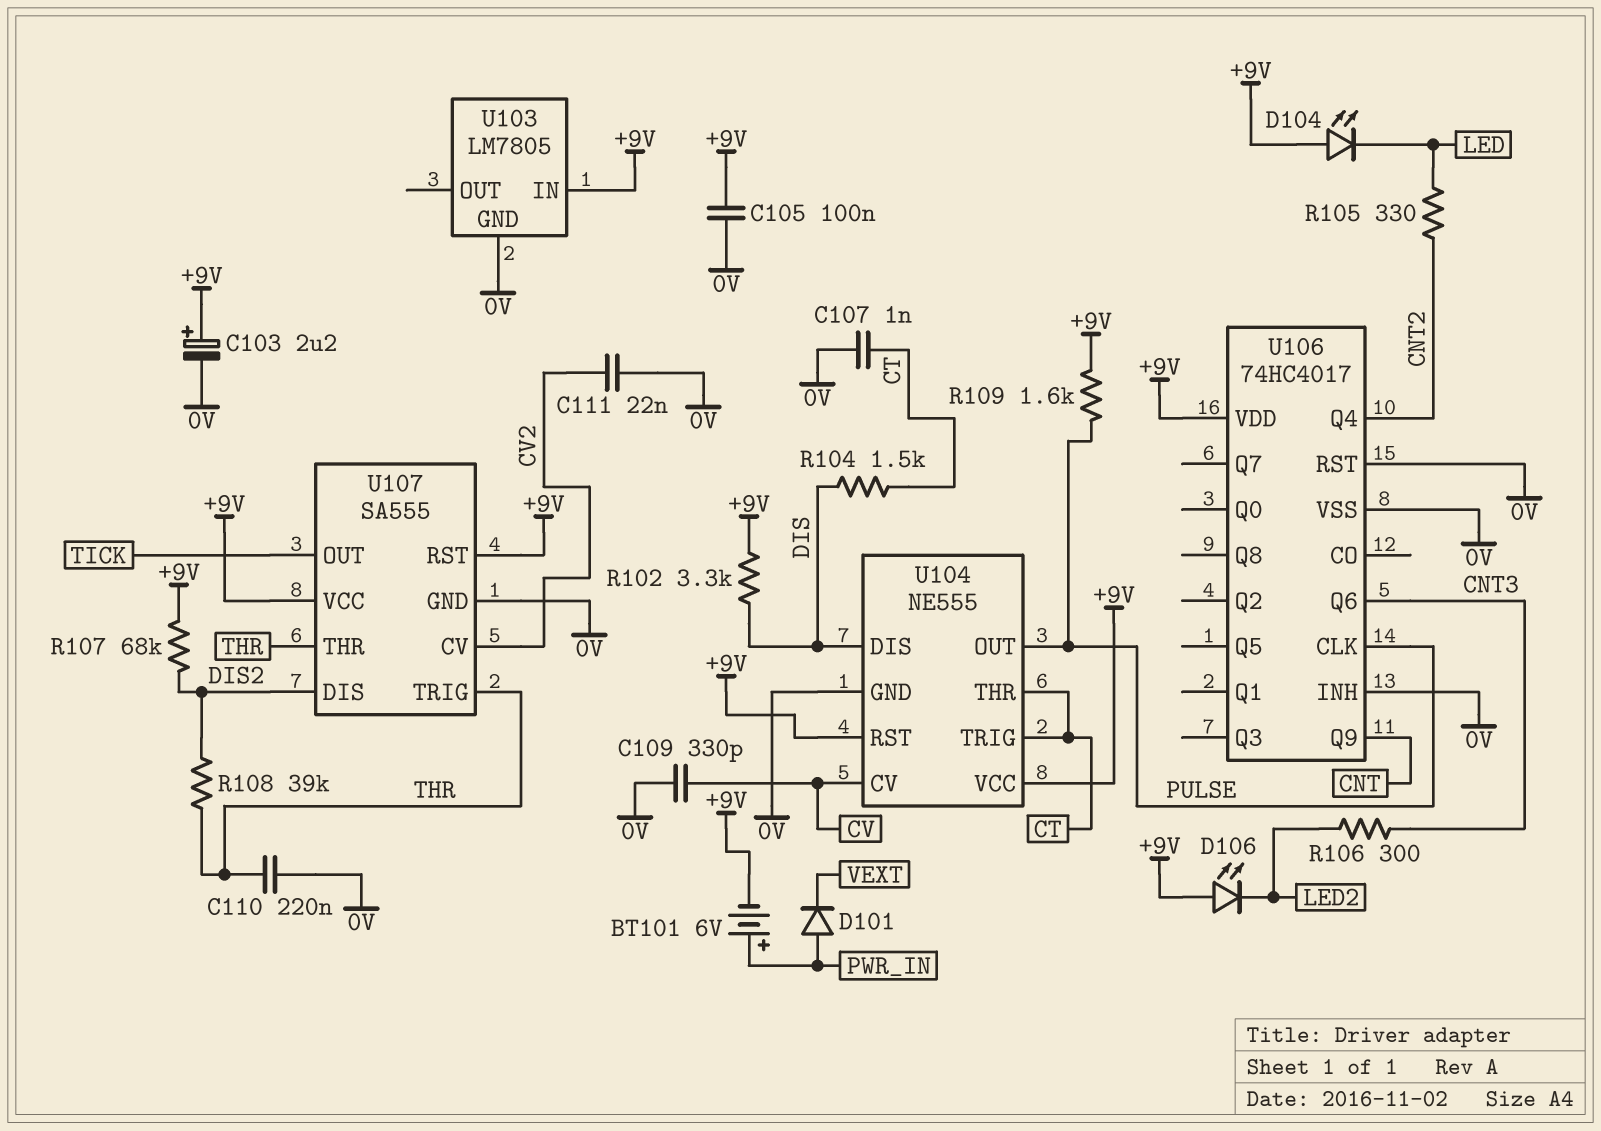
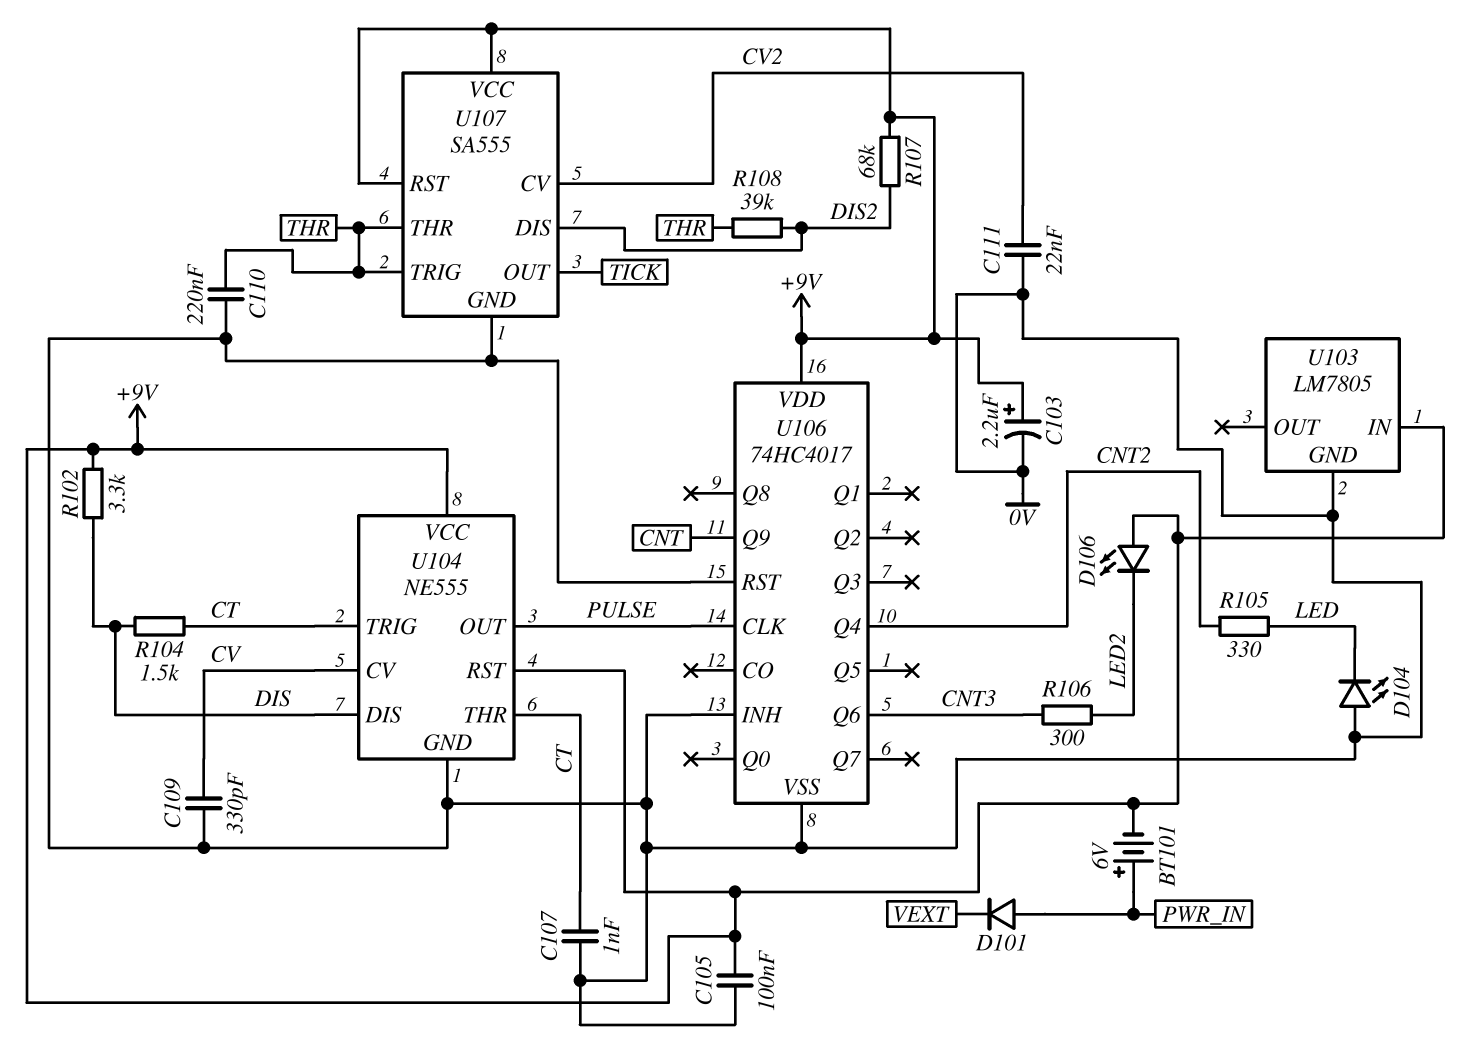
D104: LED (A +9V, K LED) -> LED (A 0V, K LED)
R109: 1.6k (+9V, PULSE) -> none

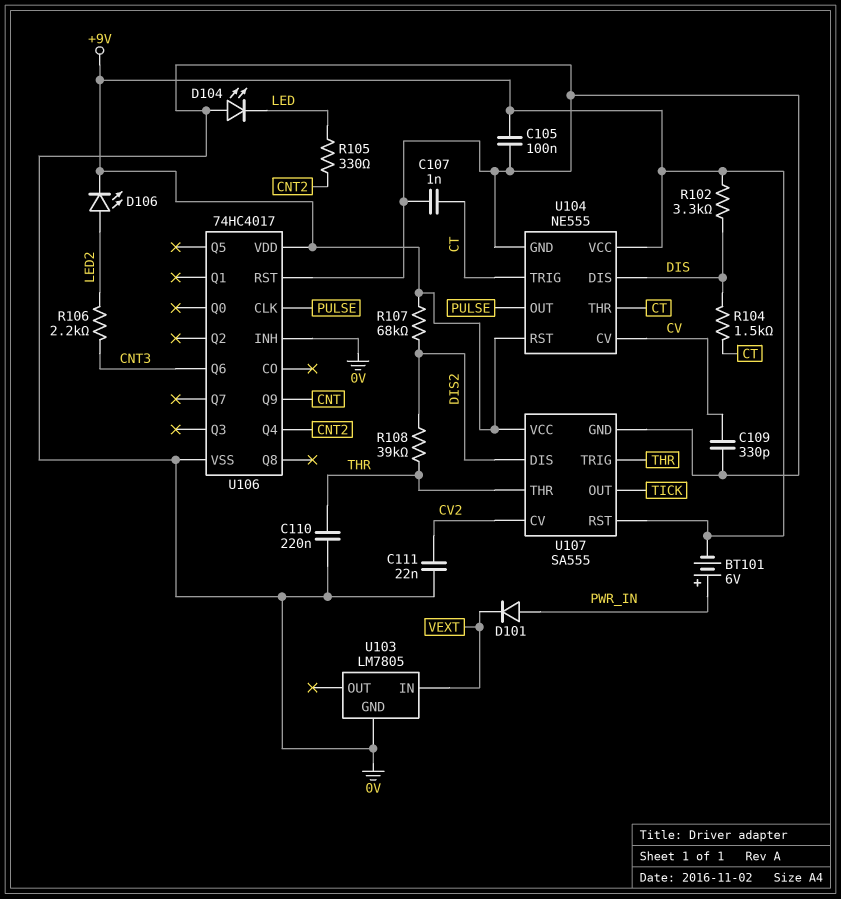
C103: 2.2uF (plus +9V, minus 0V) -> none
D106: LED (A +9V, K LED2) -> LED (A LED2, K +9V)
R106: 300 (CNT3, LED2) -> 2.2k (CNT3, LED2)
U103 pin IN: +9V -> VEXT

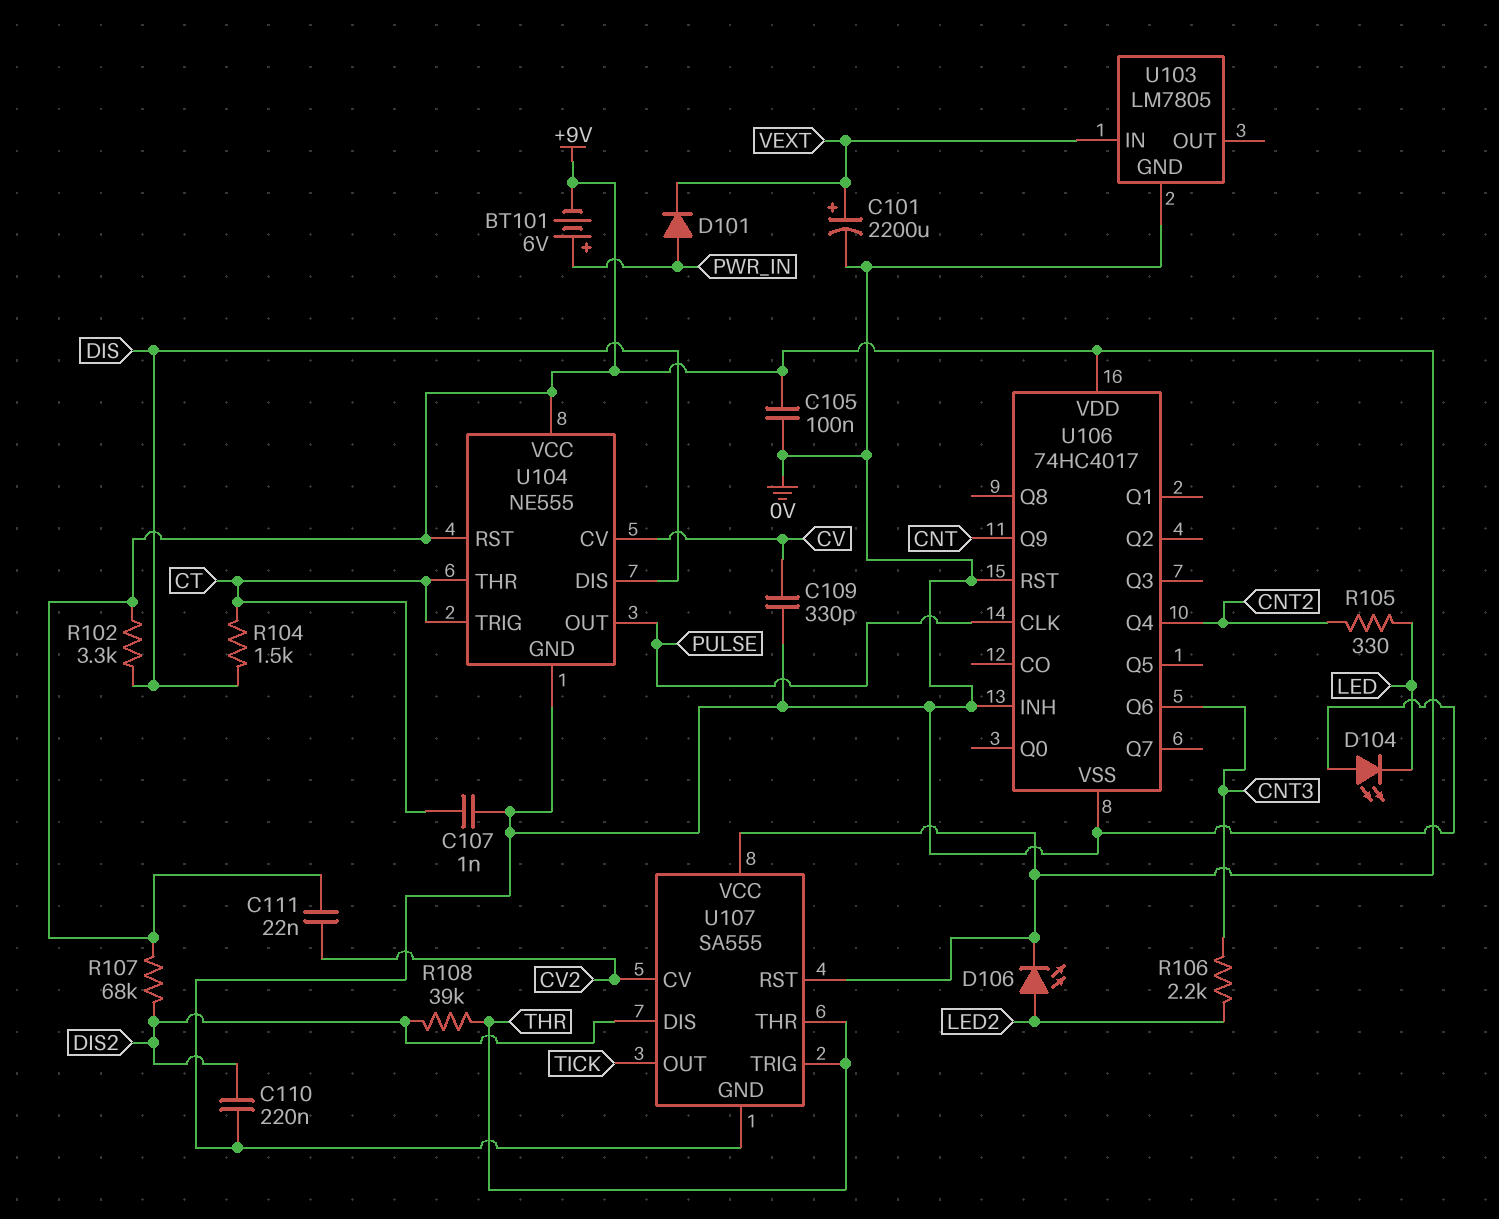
C101: none -> 2200uF (plus VEXT, minus 0V)
C110: 220nF (0V, THR) -> 220nF (0V, DIS2)
C111: 22nF (0V, CV2) -> 22nF (+9V, CV2)

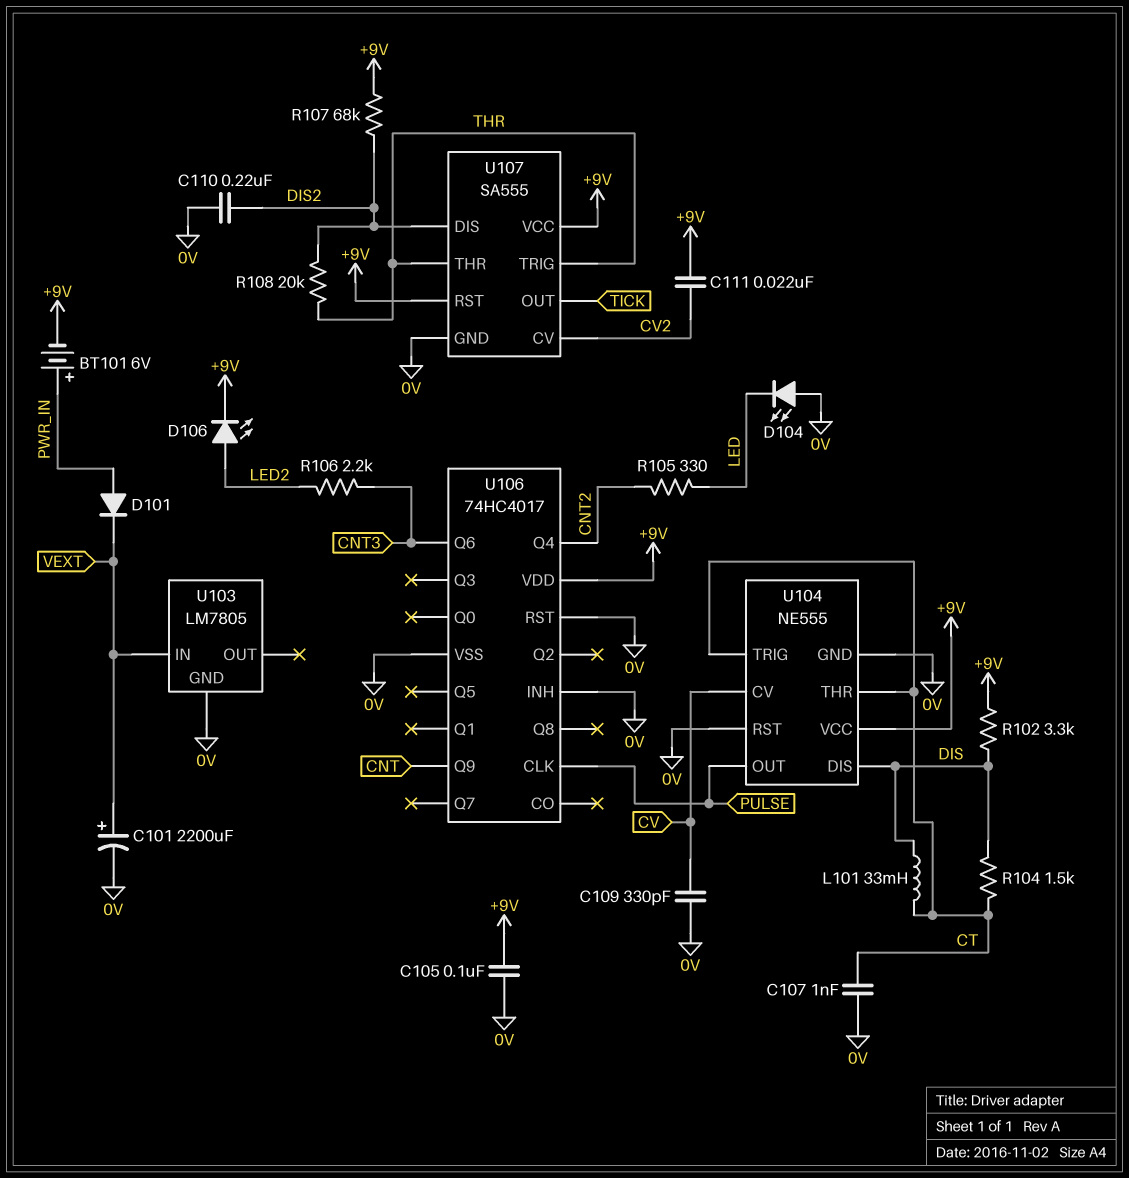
L101: none -> 33mH (CT, DIS)
R108: 39k (DIS2, THR) -> 20k (DIS2, THR)
U104 pin RST: +9V -> 0V

